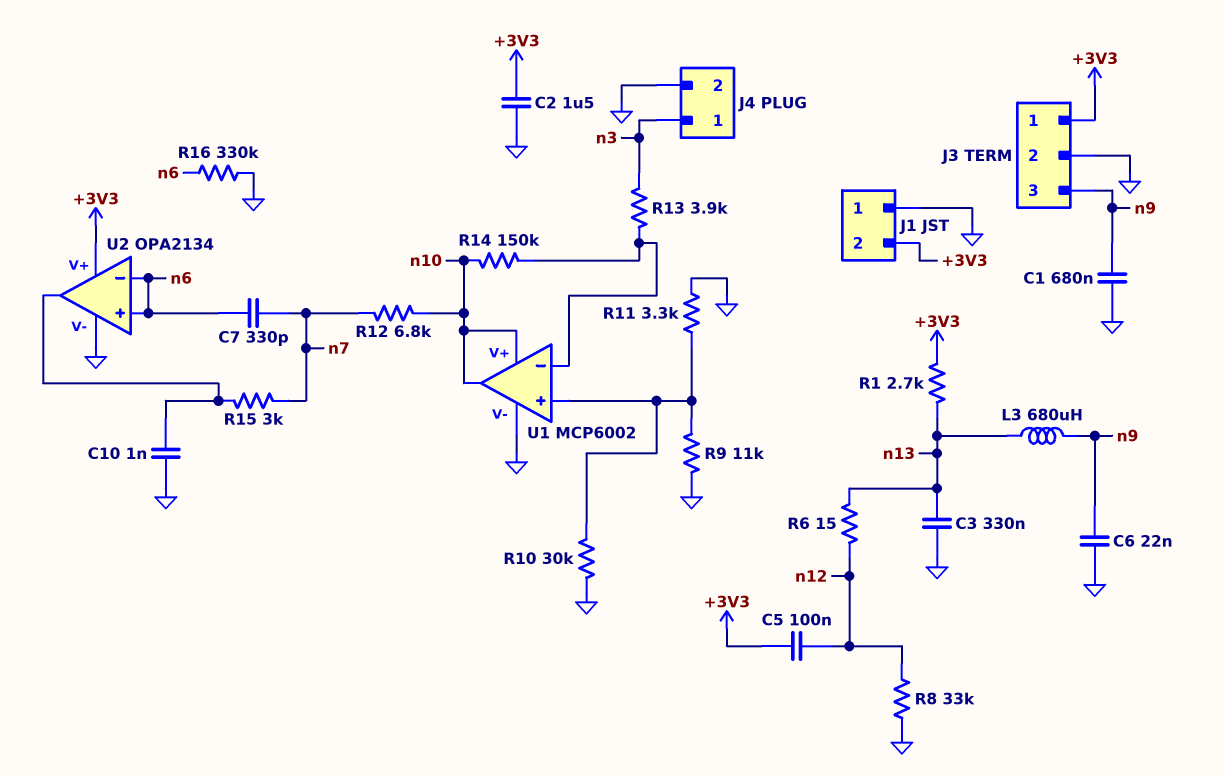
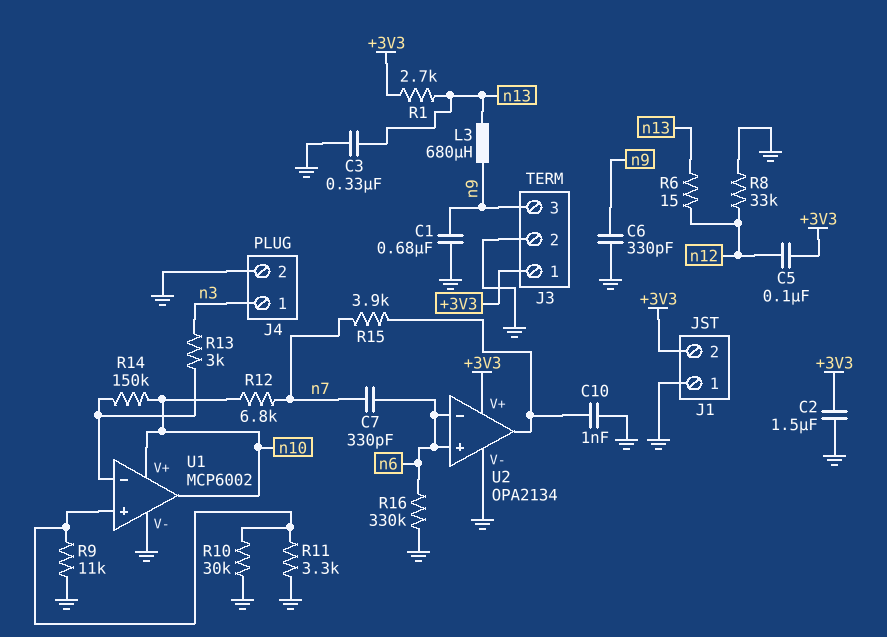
C6: 22nF (GND, n9) -> 330pF (GND, n9)
R13: 3.9k (U1/in-, n3) -> 3k (U1/in-, n3)
R15: 3k (U2/out, n7) -> 3.9k (U2/out, n7)

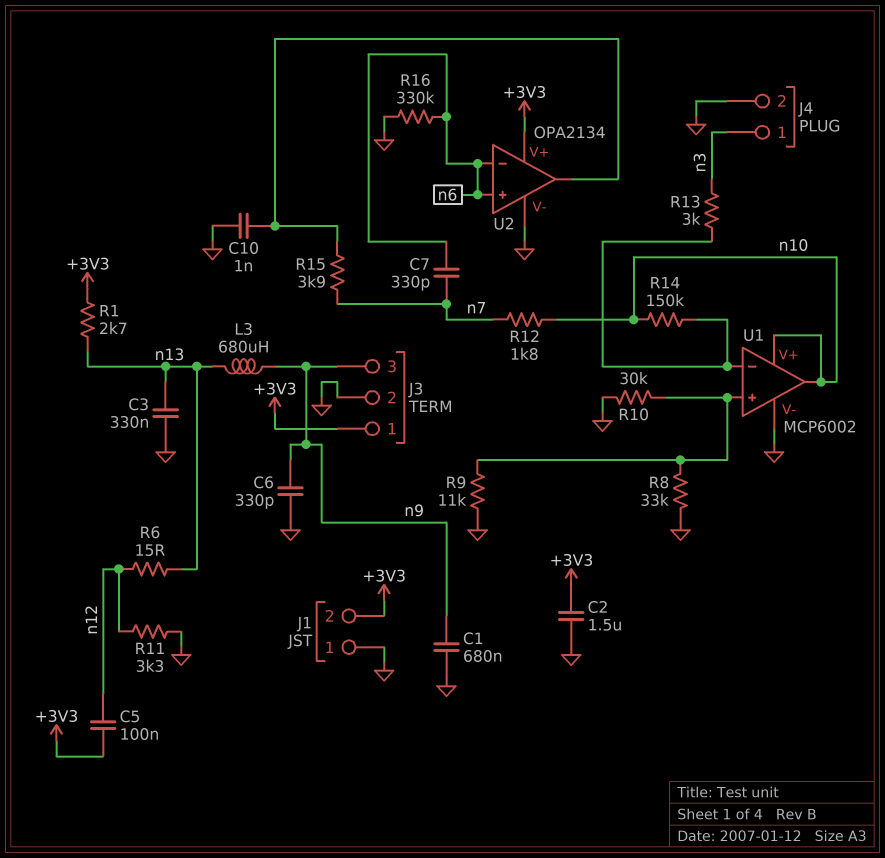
R8: 33k (GND, n12) -> 33k (GND, U1/in+)
R11: 3.3k (GND, U1/in+) -> 3.3k (GND, n12)
R12: 6.8k (n7, n10) -> 1.8k (n7, n10)

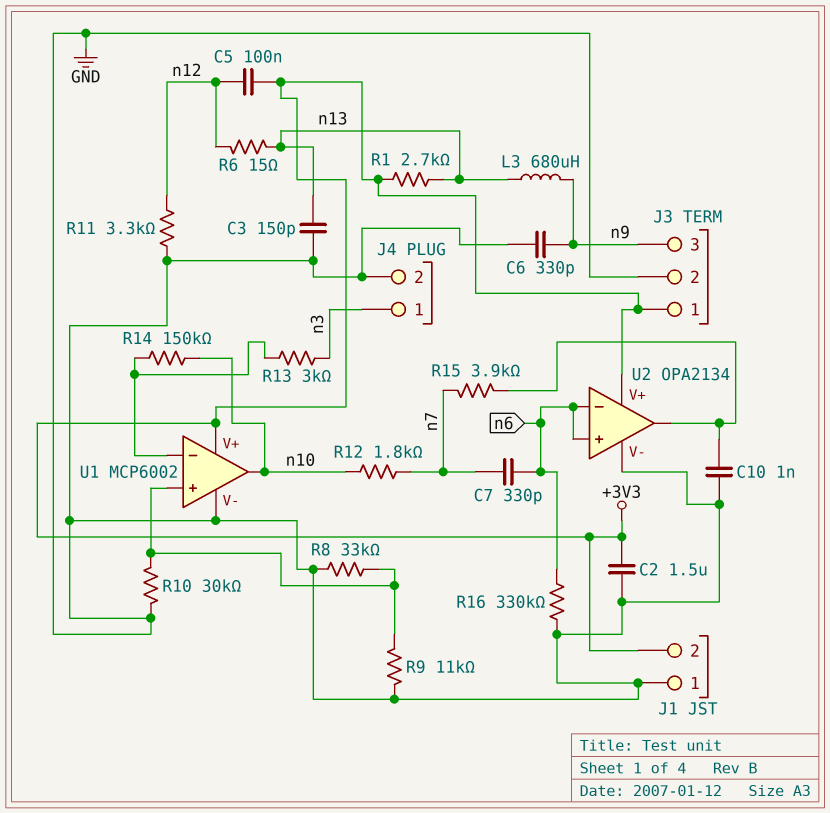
C1: 680nF (GND, n9) -> none
C3: 330nF (GND, n13) -> 150pF (GND, n13)
U1 pin V+: n10 -> +3V3

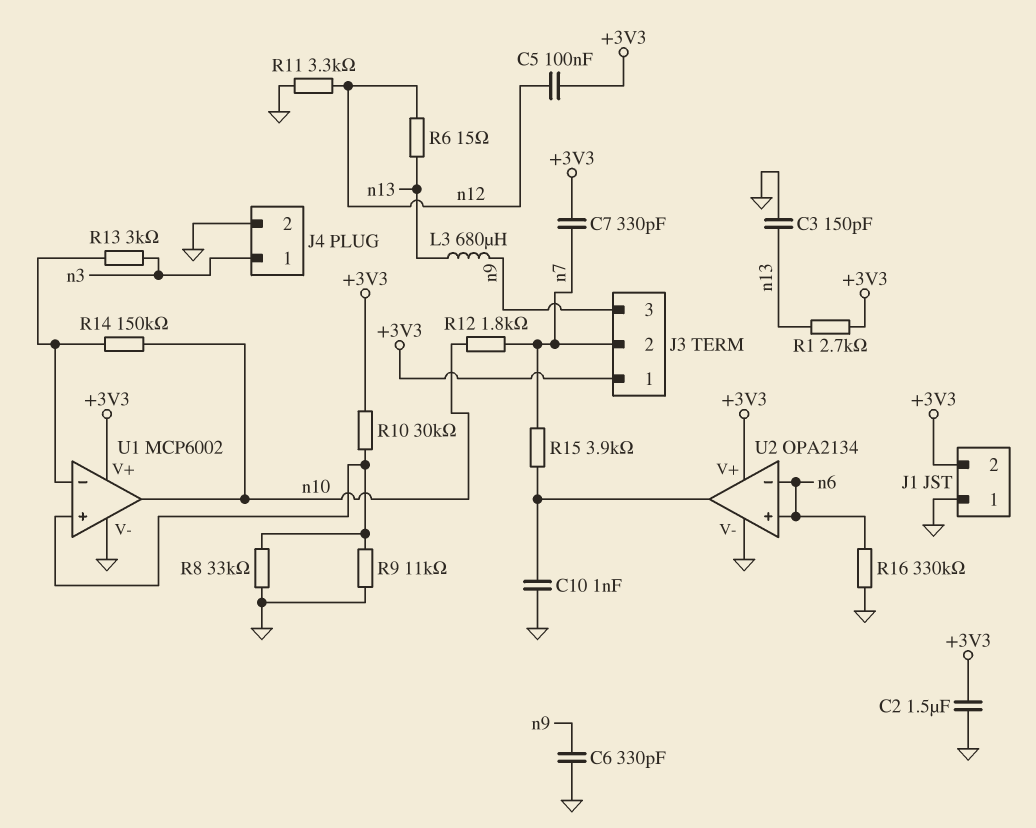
C7: 330pF (n6, n7) -> 330pF (+3V3, n7)
J3 pin 2: GND -> n7
R10: 30k (GND, U1/in+) -> 30k (+3V3, U1/in+)

